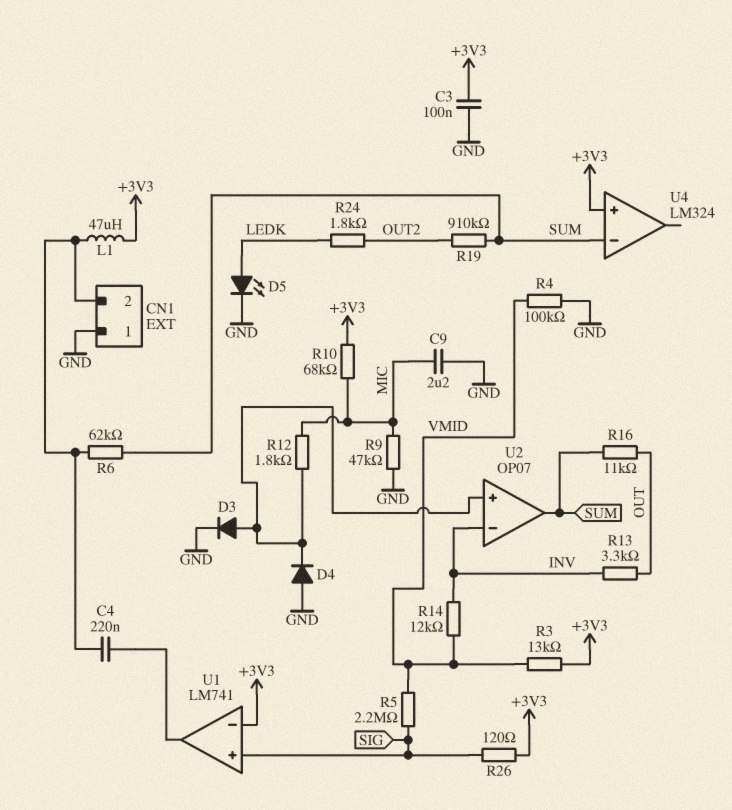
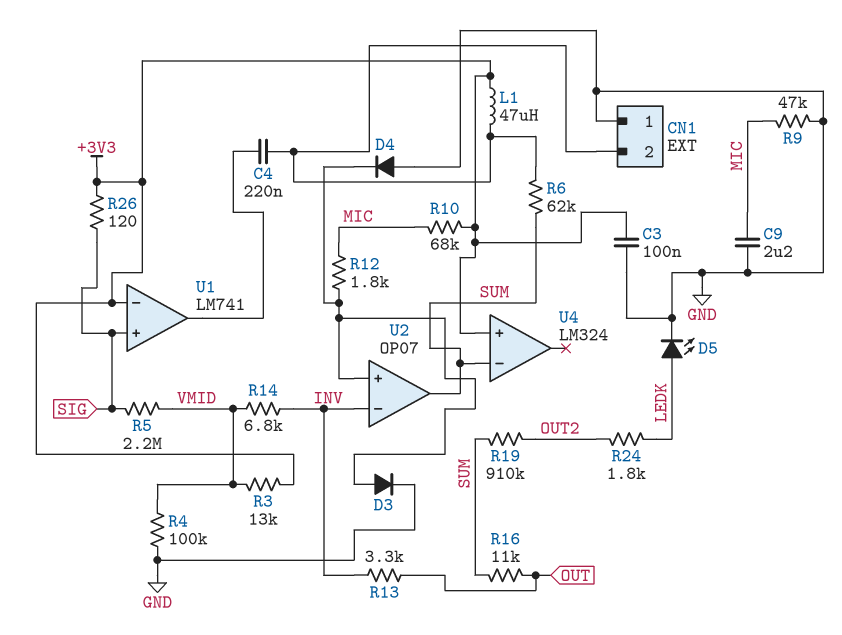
R14: 12k (INV, VMID) -> 6.8k (INV, VMID)

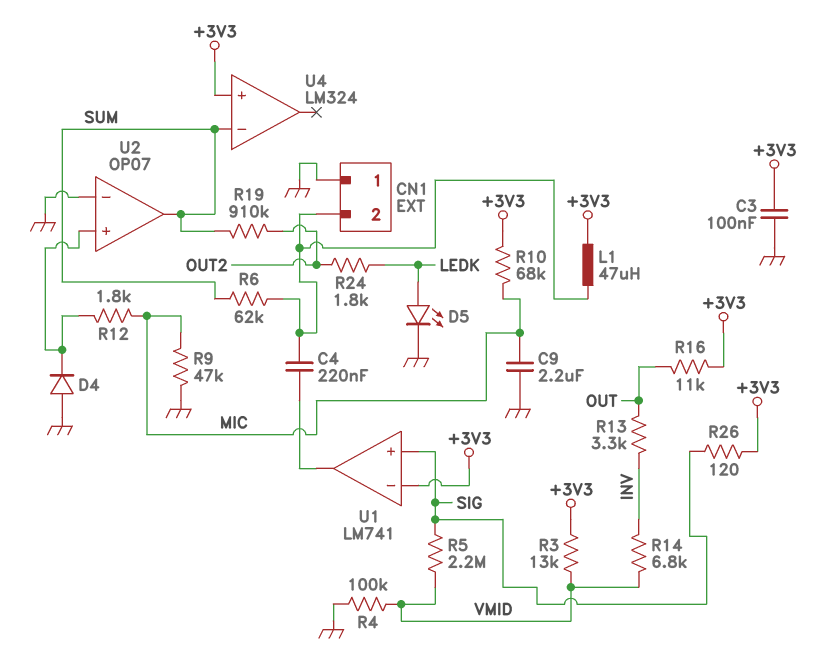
D3: diode (A U2/in+, K GND) -> none
R16: 11k (OUT, SUM) -> 11k (+3V3, OUT)
U2 pin in-: INV -> GND

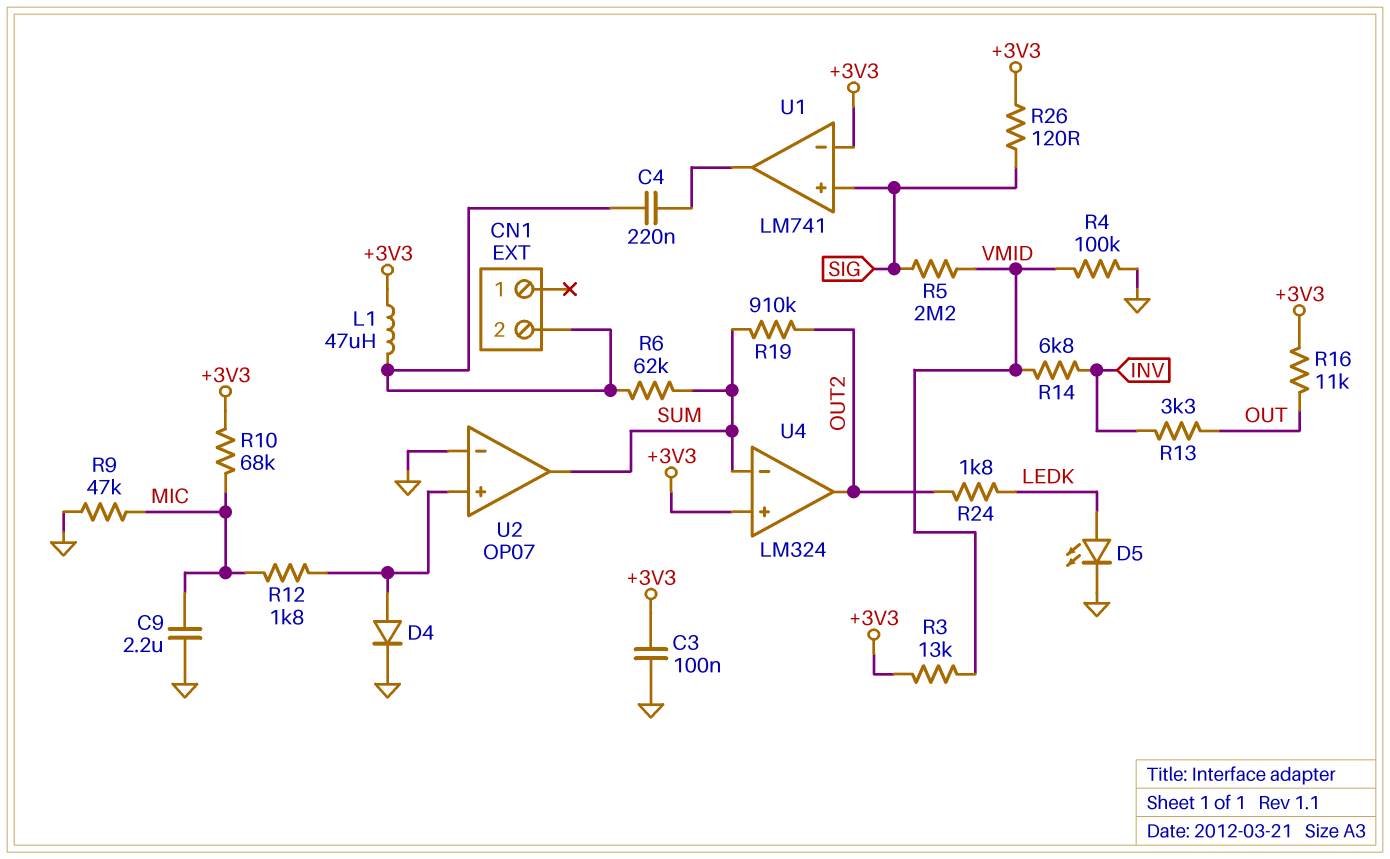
CN1 pin 1: GND -> none
D4: diode (A GND, K U2/in+) -> diode (A U2/in+, K GND)
U4 pin out: none -> OUT2

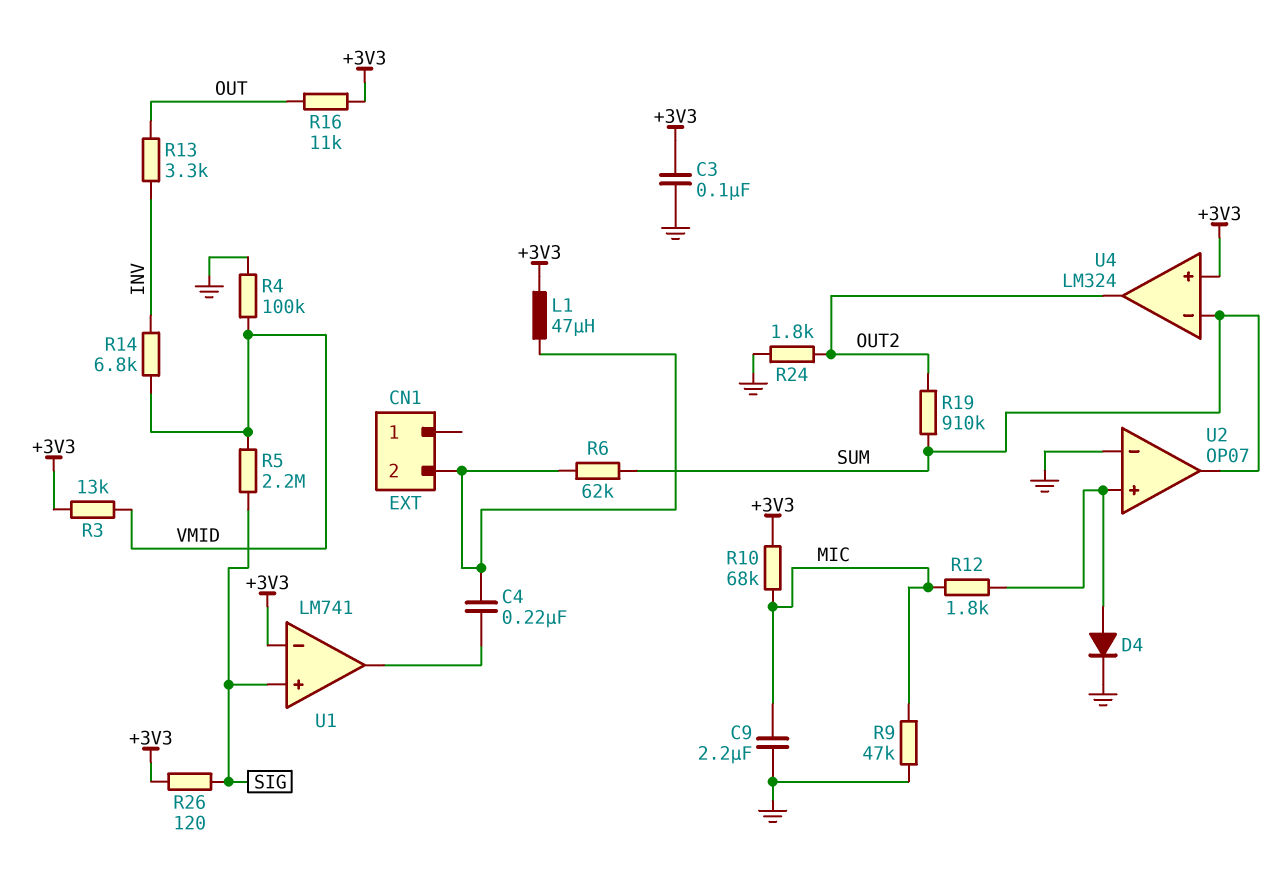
D5: LED (A LEDK, K GND) -> none
R24: 1.8k (LEDK, OUT2) -> 1.8k (GND, OUT2)

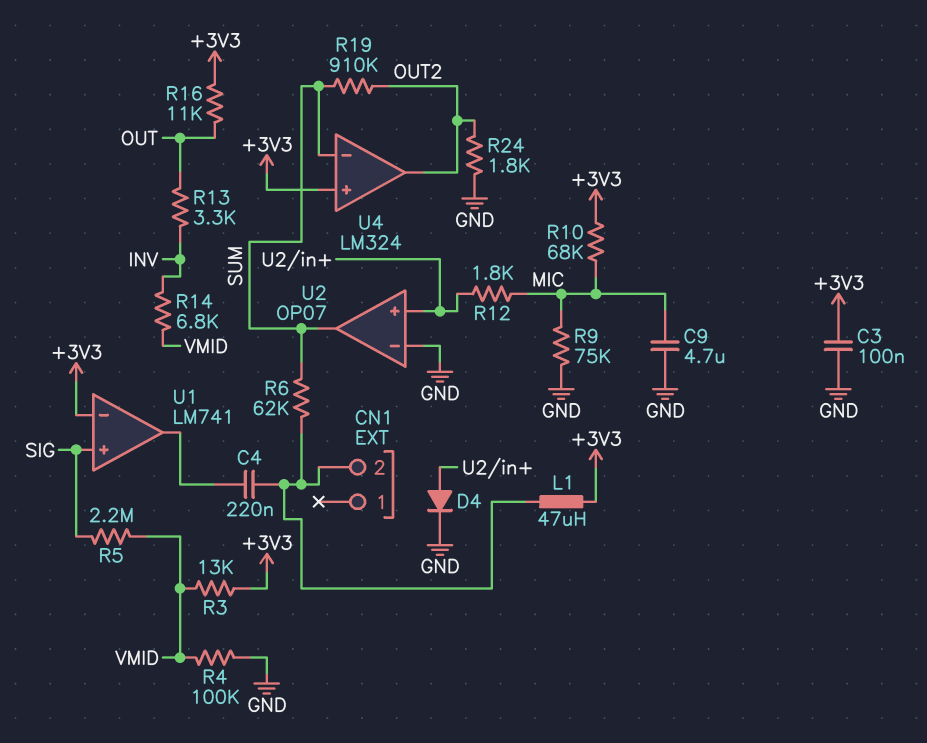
C9: 2.2uF (GND, MIC) -> 4.7uF (GND, MIC)
R9: 47k (GND, MIC) -> 75k (GND, MIC)
R26: 120 (+3V3, SIG) -> none

